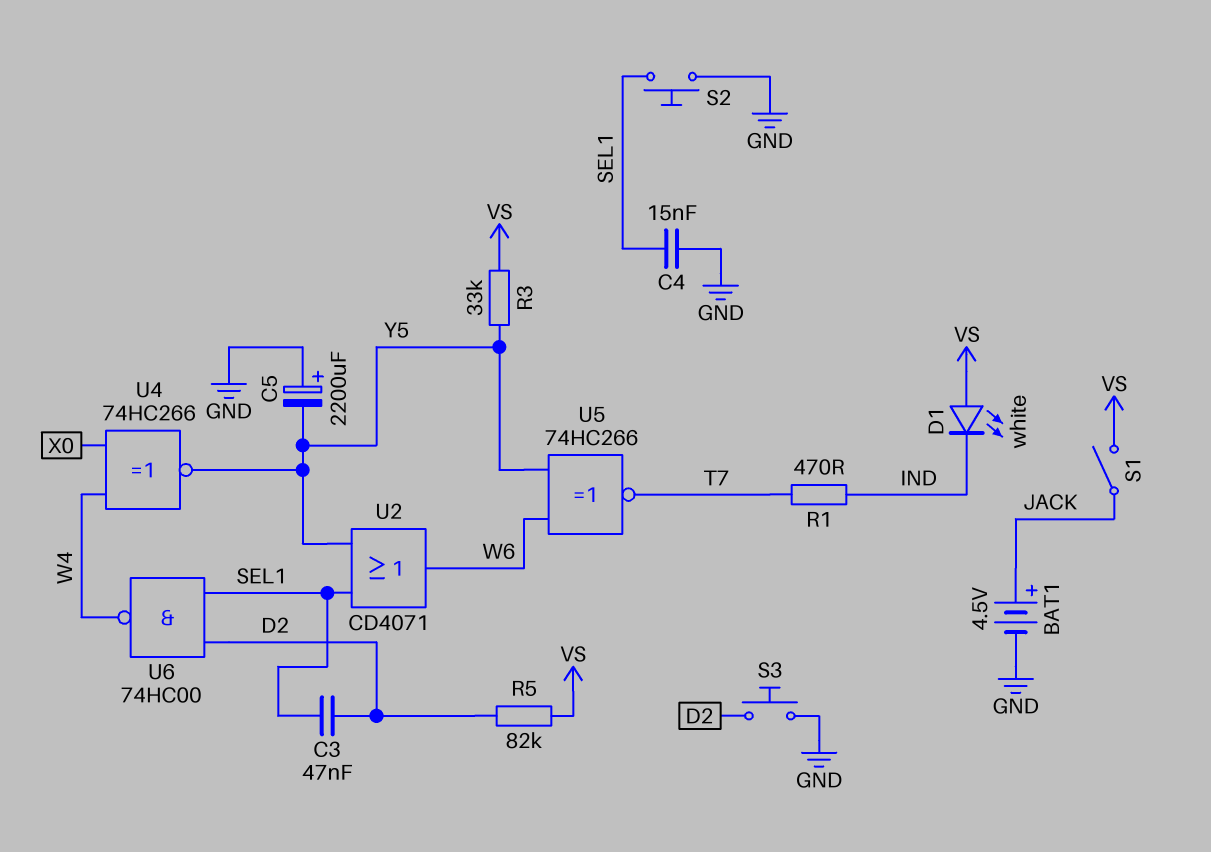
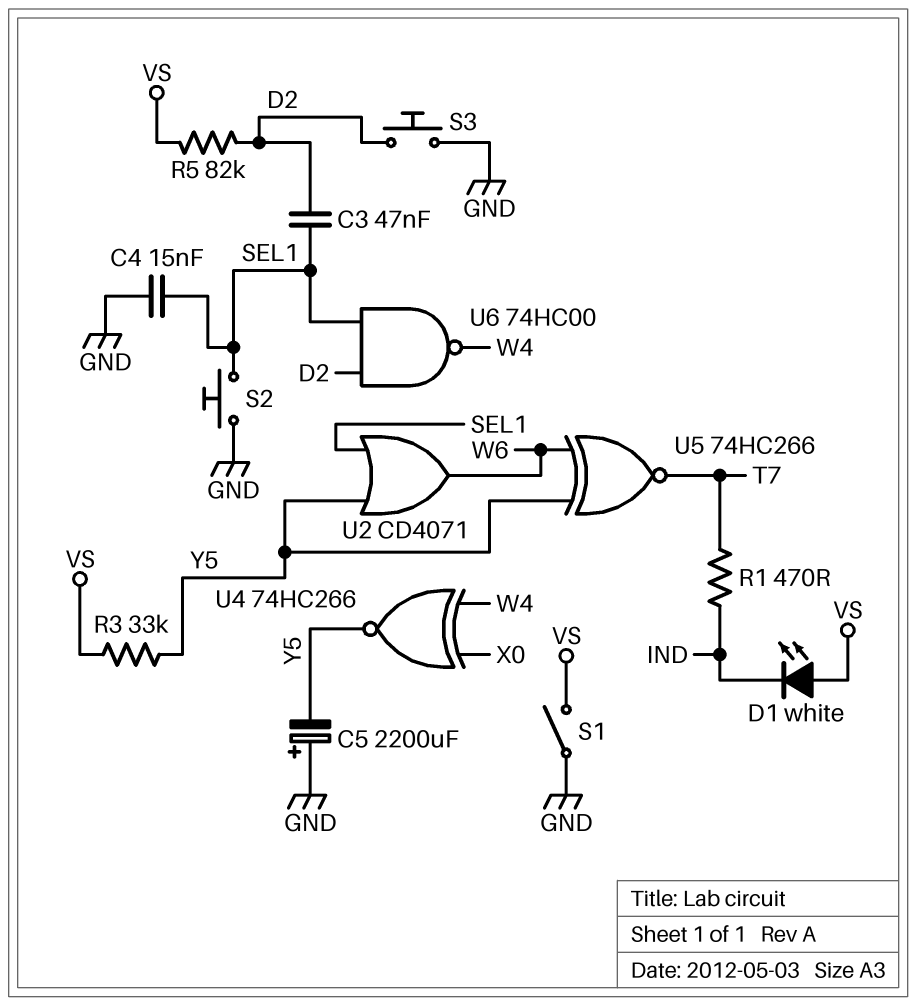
BAT1: 4.5V (plus JACK, minus GND) -> none
S1: switch (JACK, VS) -> switch (GND, VS)

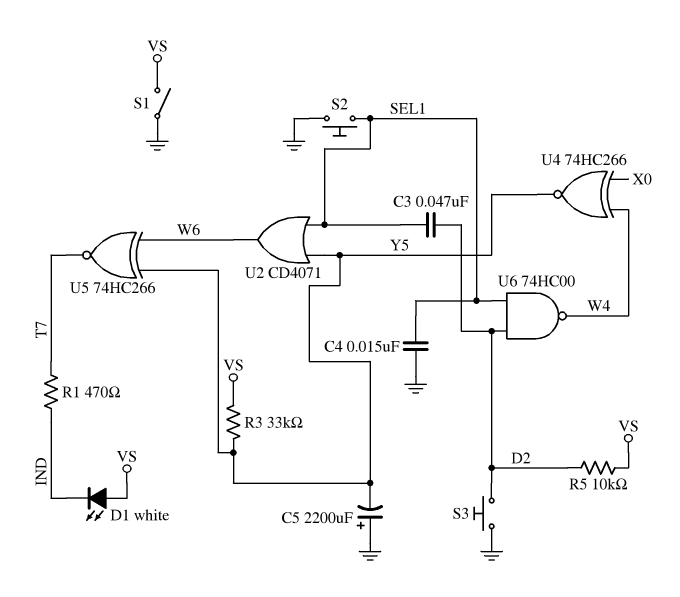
R5: 82k (D2, VS) -> 10k (D2, VS)

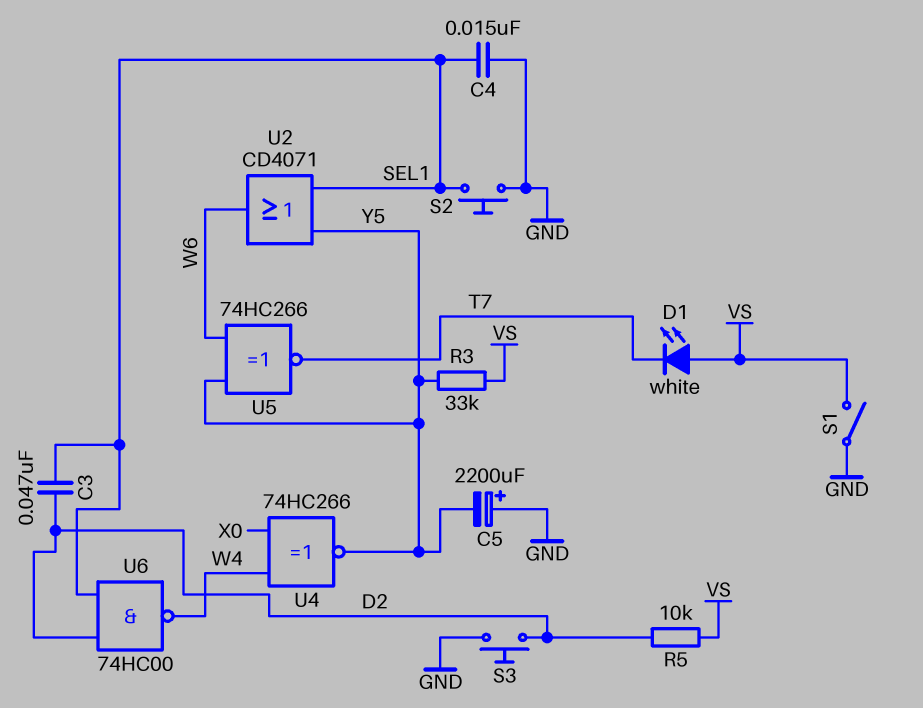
D1: LED white (A VS, K IND) -> LED white (A VS, K T7)
R1: 470 (IND, T7) -> none

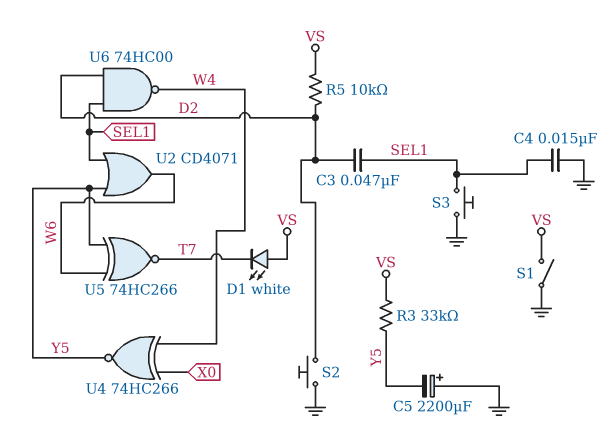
S2: button (GND, SEL1) -> button (D2, GND)
S3: button (D2, GND) -> button (GND, SEL1)

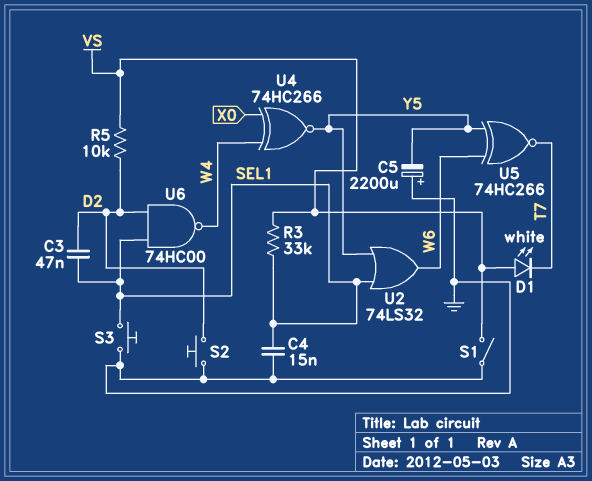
R3: 33k (VS, Y5) -> 33k (SEL1, VS)
U2: OR CD4071 (in SEL1, in Y5, out W6) -> OR 74LS32 (in SEL1, in Y5, out W6)

